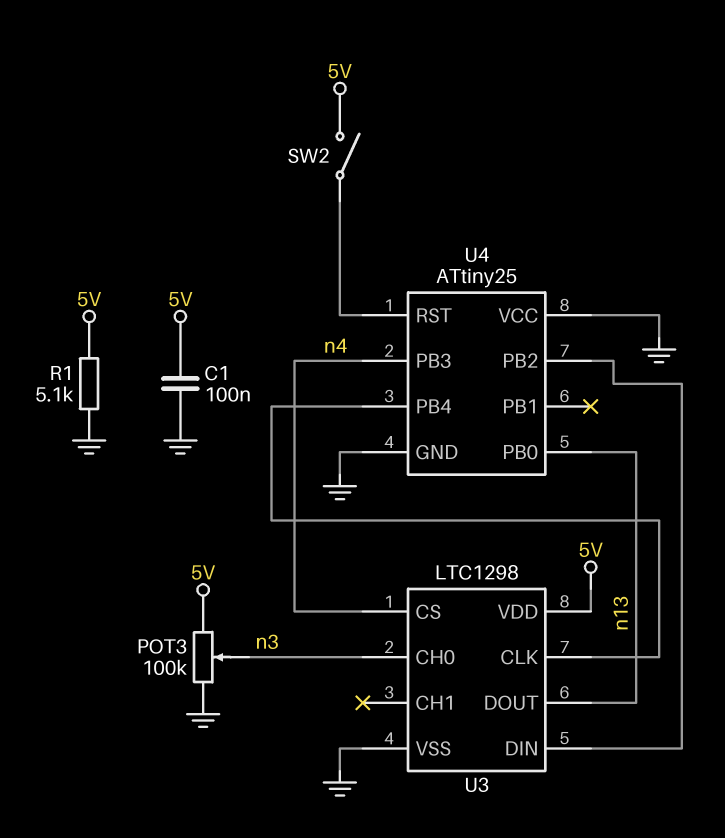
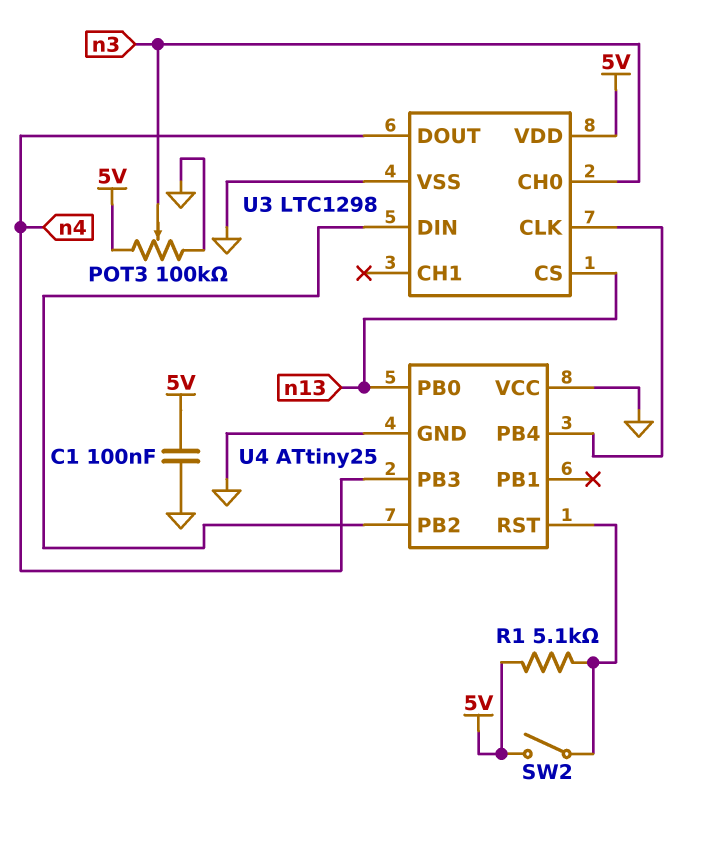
R1: 5.1k (5V, GND) -> 5.1k (5V, U4/RST)
U3 pin CS: n4 -> n13
U3 pin DOUT: n13 -> n4

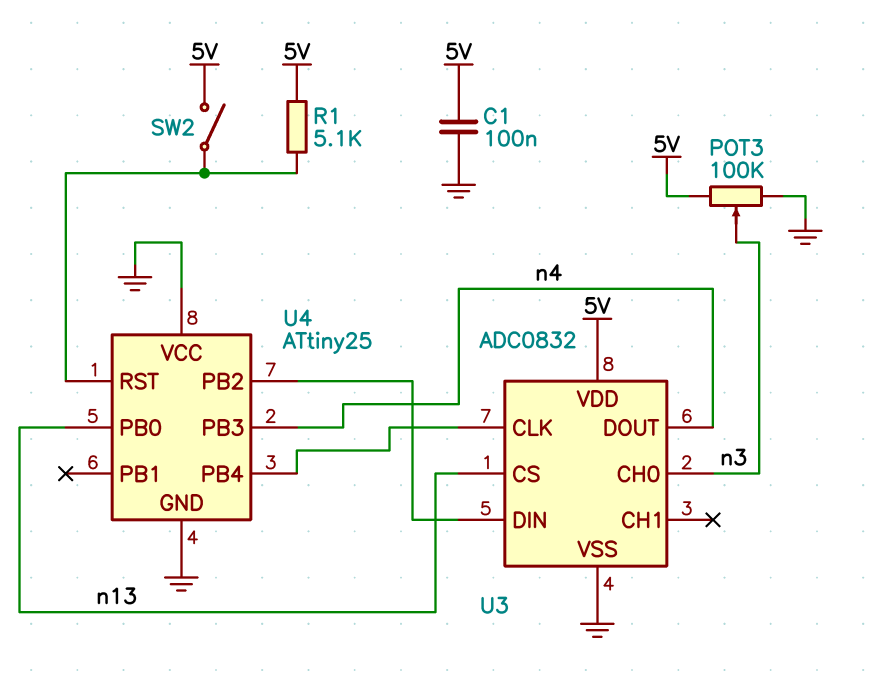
U3: LTC1298 -> ADC0832

